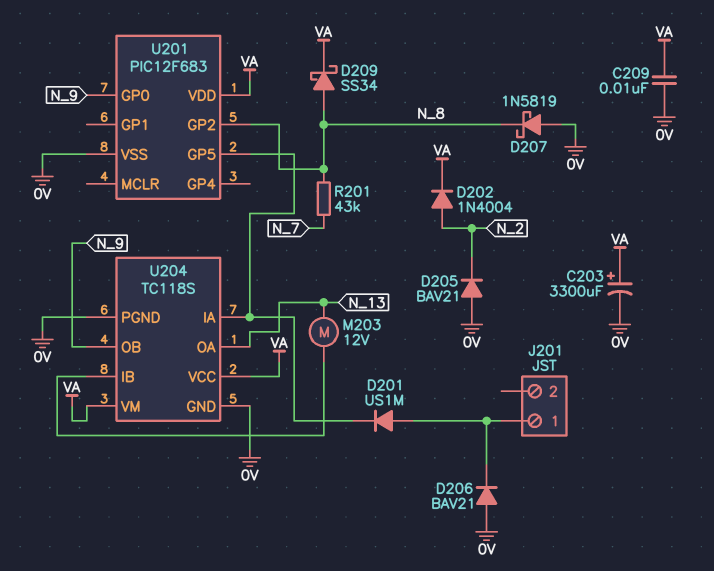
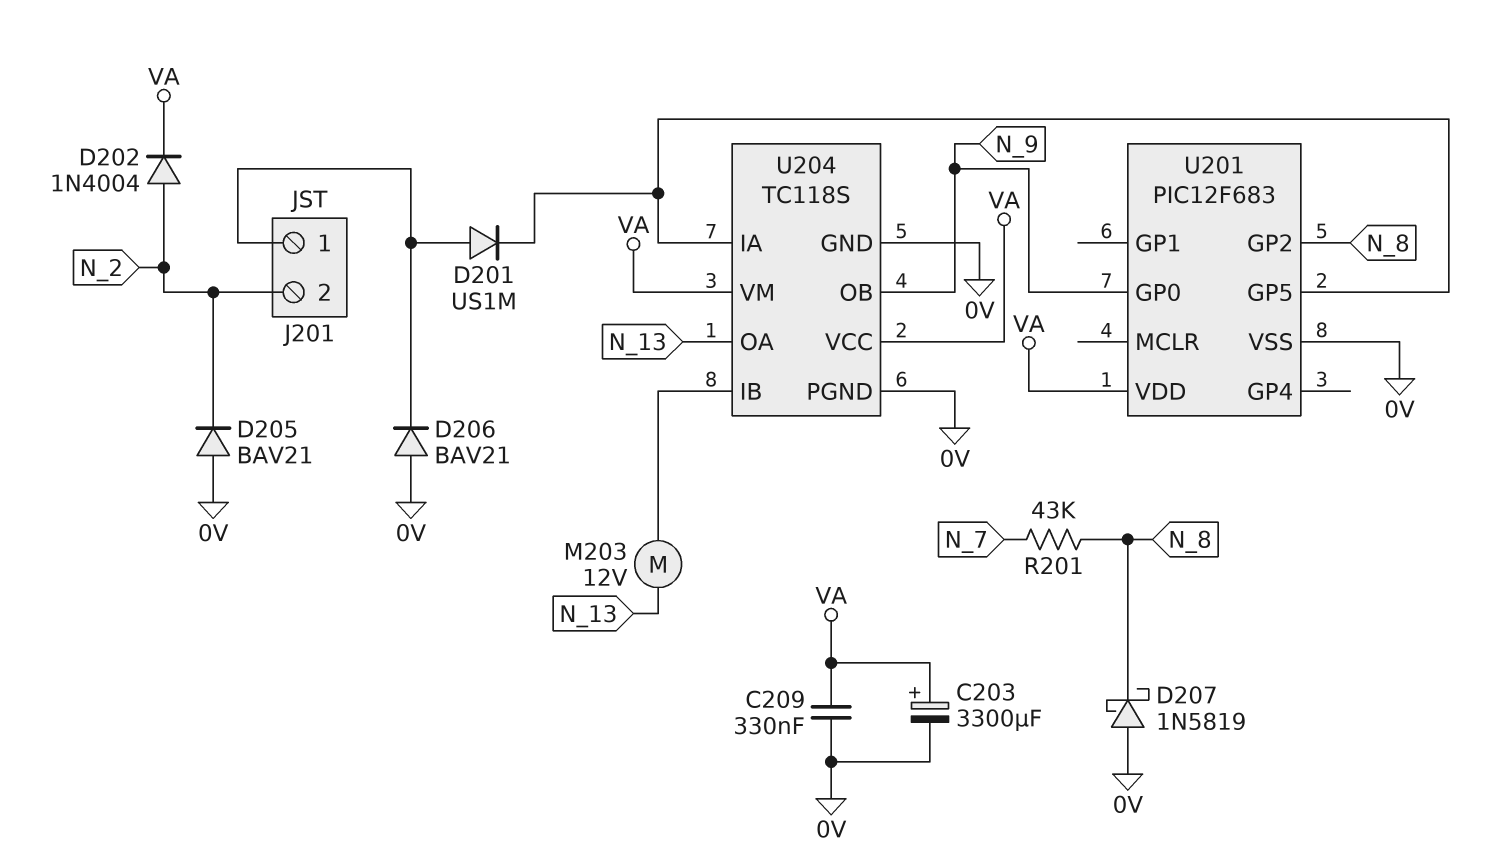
C209: 10nF (0V, VA) -> 330nF (0V, VA)
D209: schottky SS34 (A N_8, K VA) -> none
J201 pin 2: none -> N_2

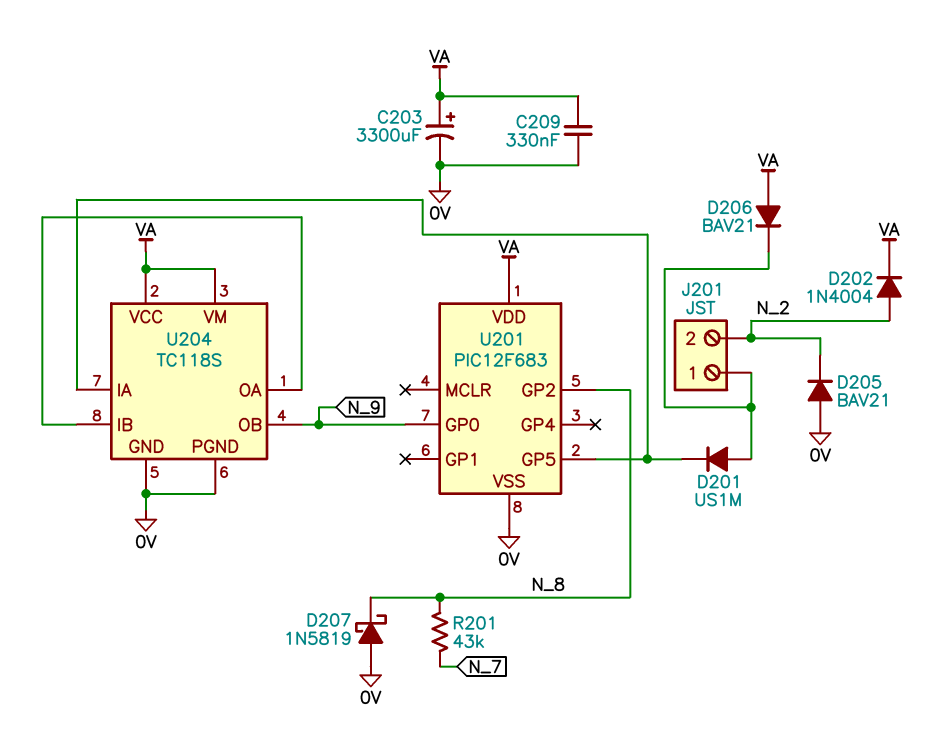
D206: diode BAV21 (A 0V, K J201/1) -> diode BAV21 (A VA, K J201/1)
M203: motor 12V (N_13, U204/IB) -> none
U204 pin OA: N_13 -> U204/IB

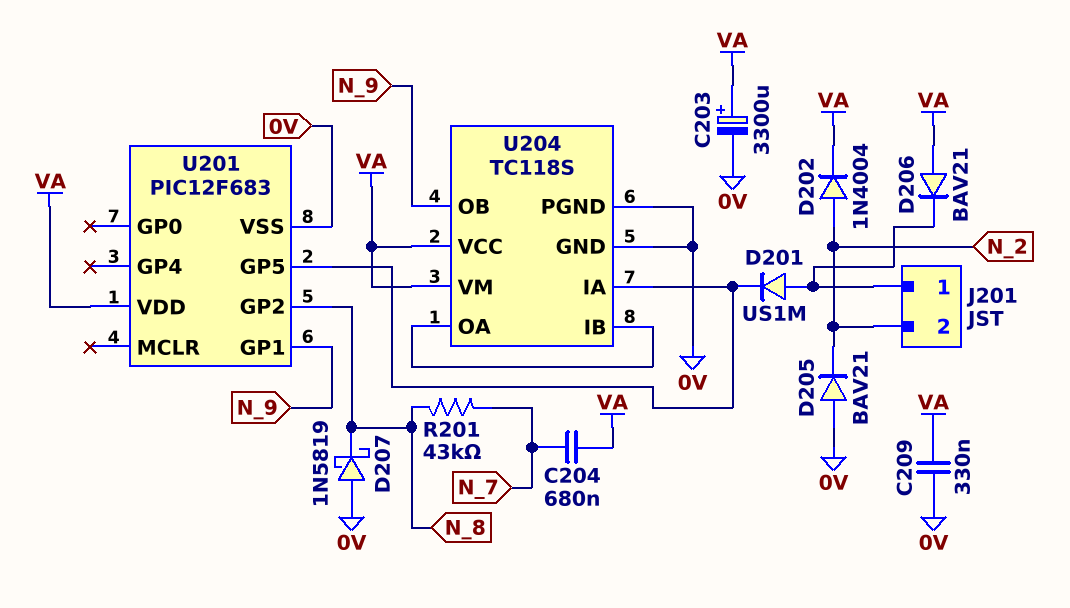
C204: none -> 680nF (N_7, VA)
U201 pin GP0: N_9 -> none
U201 pin GP1: none -> N_9

